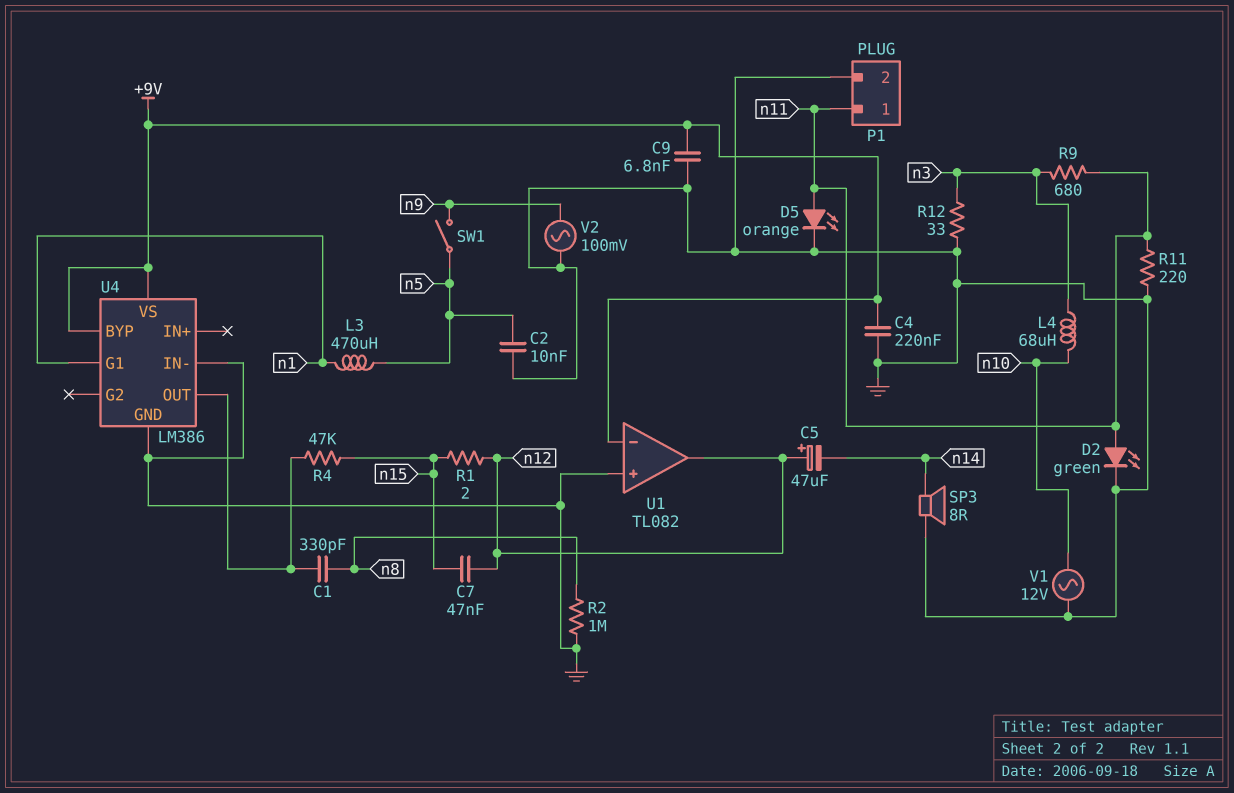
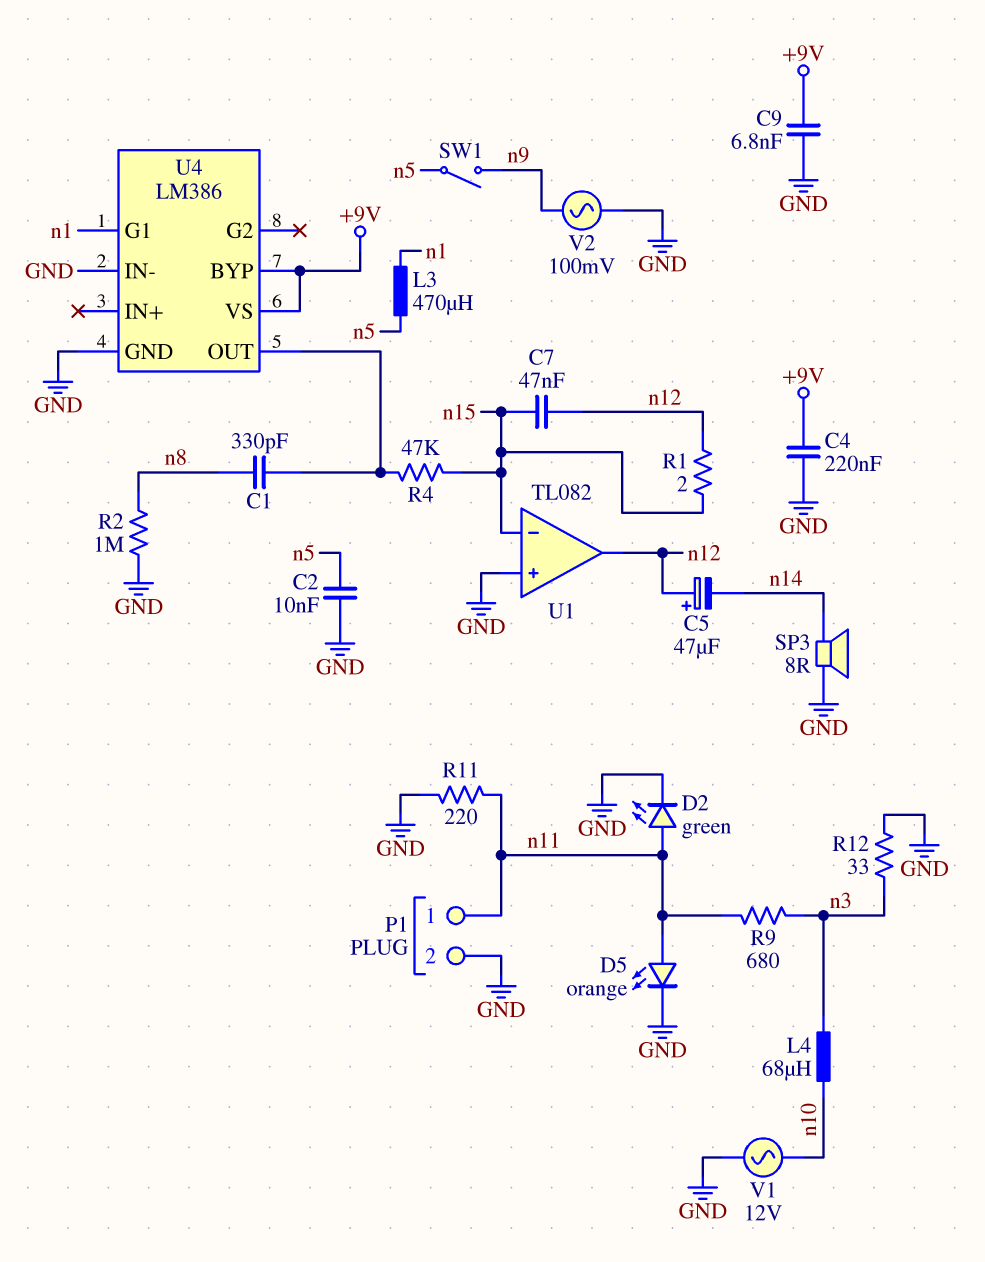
U1 pin in-: +9V -> n15

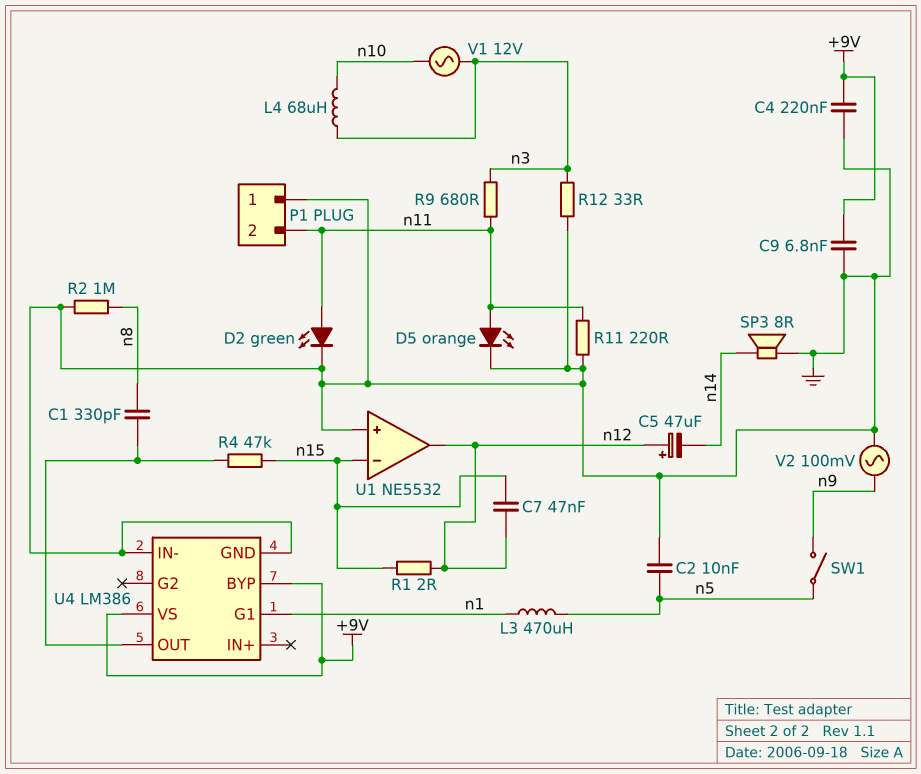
P1 pin 1: n11 -> GND
P1 pin 2: GND -> n11
U1: TL082 -> NE5532
V1: AC 12V (GND, n10) -> AC 12V (n3, n10)

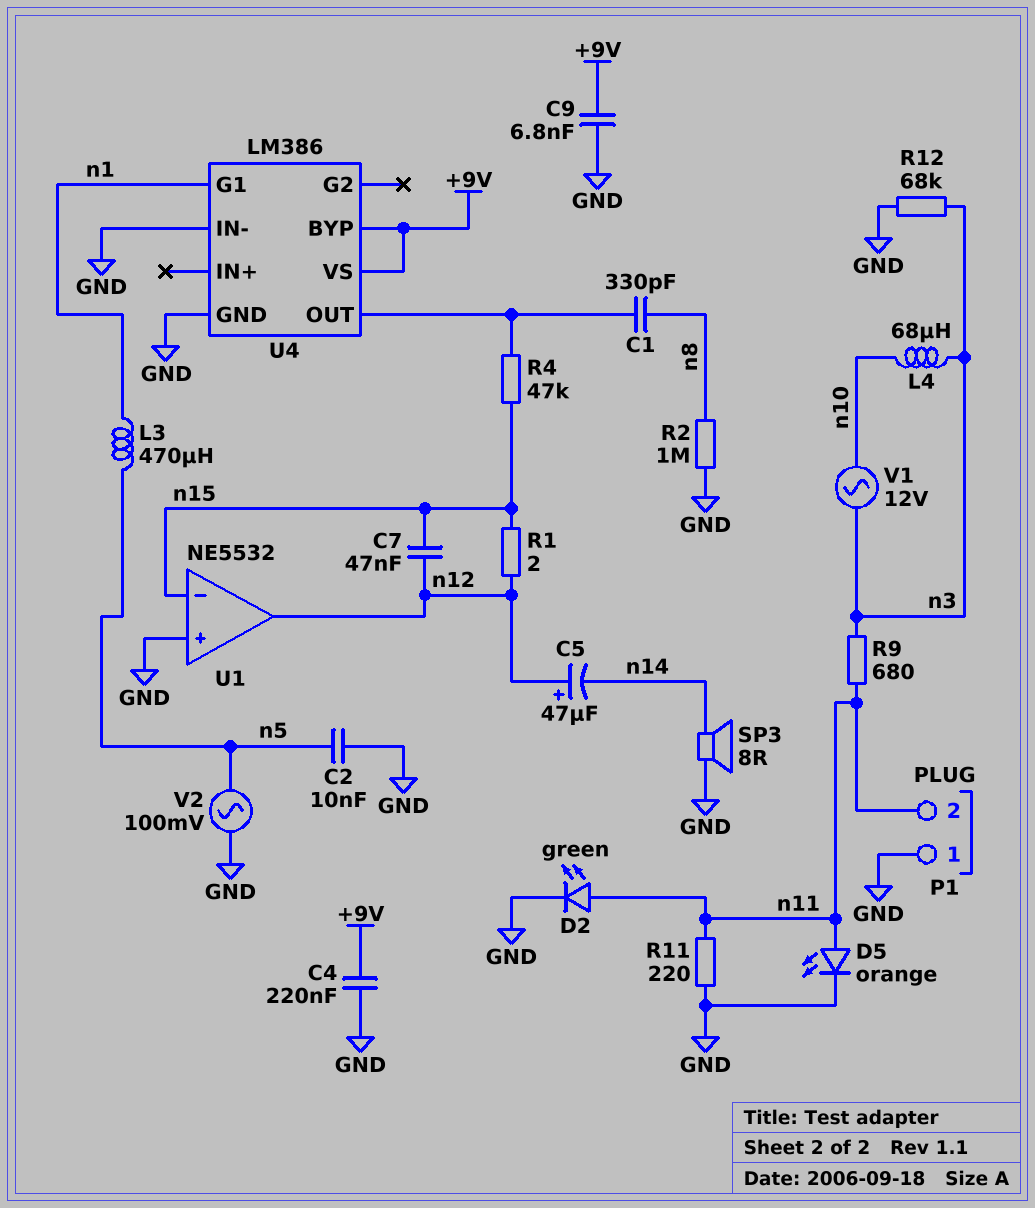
R12: 33 (GND, n3) -> 68k (GND, n3)
SW1: switch (n5, n9) -> none
V2: AC 100mV (GND, n9) -> AC 100mV (GND, n5)

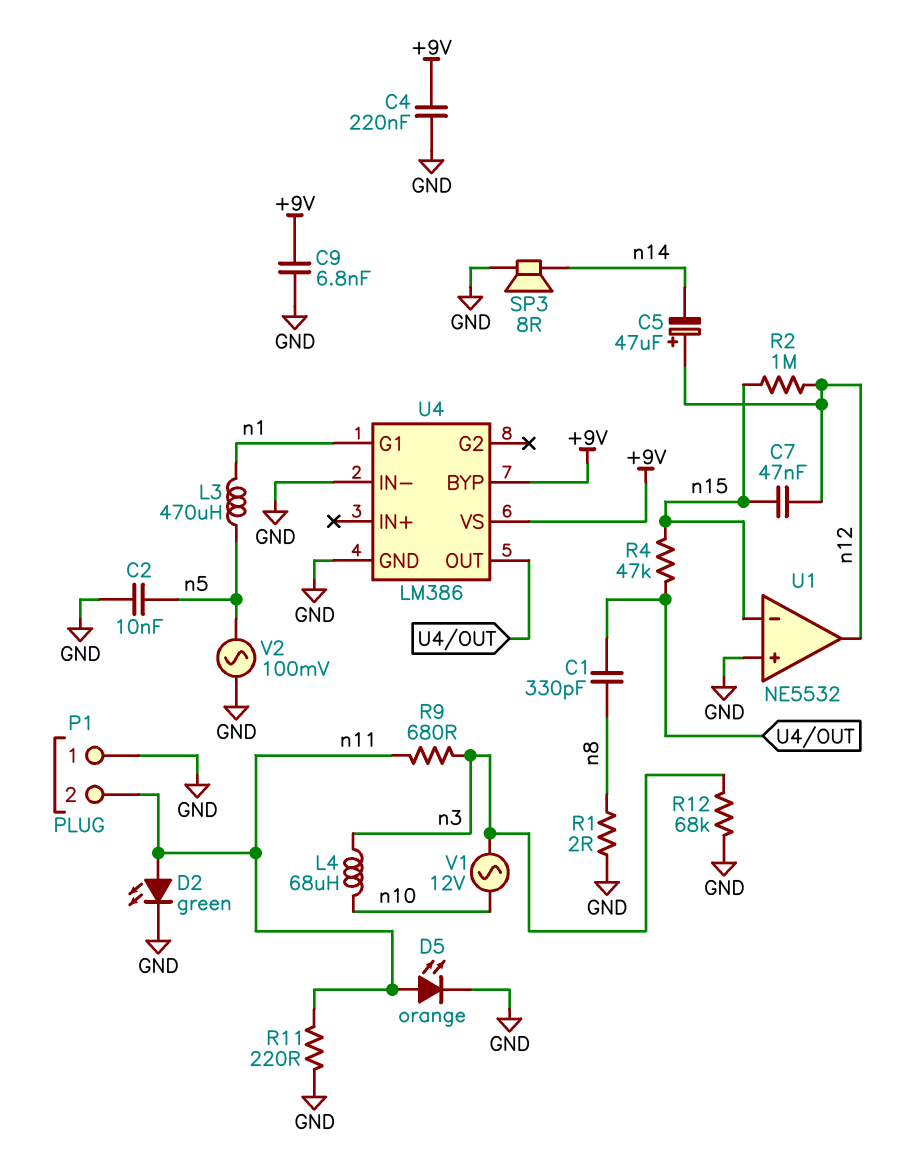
R1: 2 (n12, n15) -> 2 (GND, n8)
R2: 1M (GND, n8) -> 1M (n12, n15)

